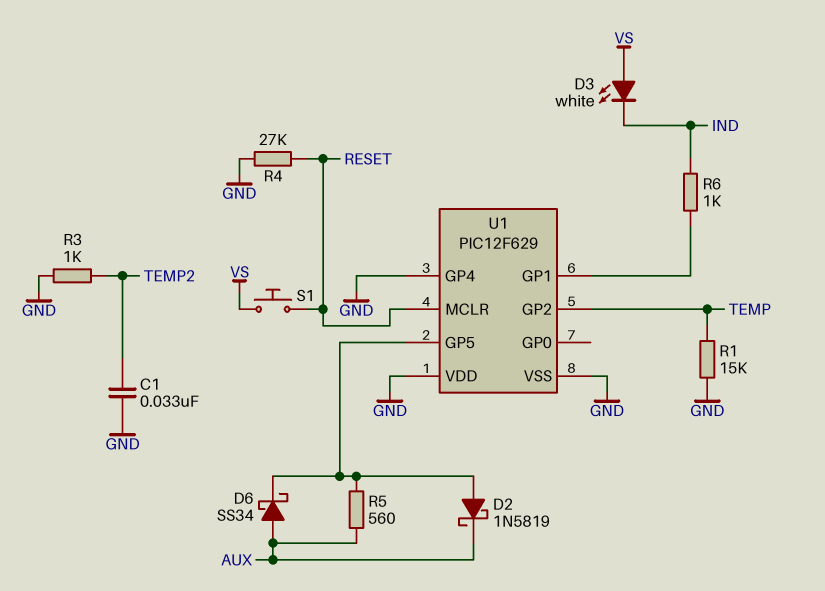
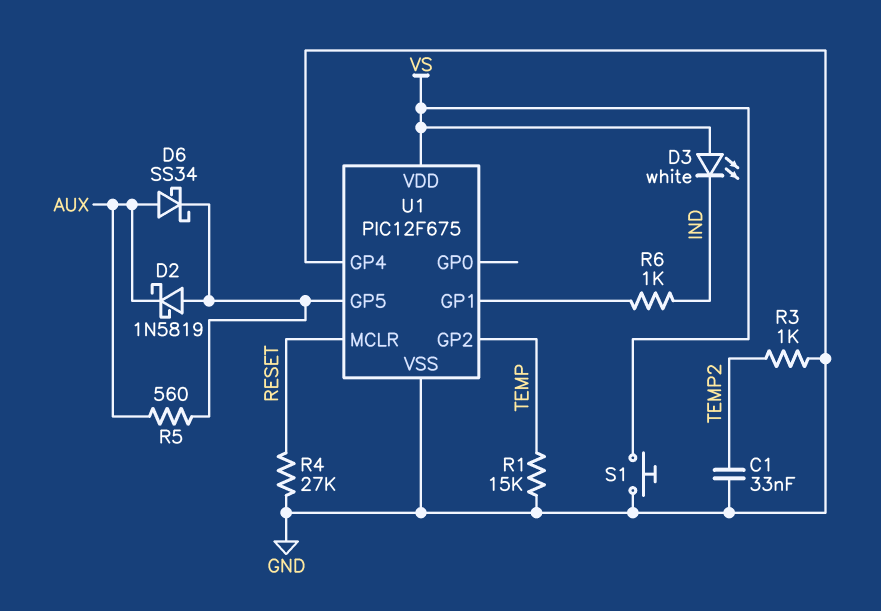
S1: button (RESET, VS) -> button (GND, VS)
U1: PIC12F629 -> PIC12F675
U1 pin VDD: GND -> VS

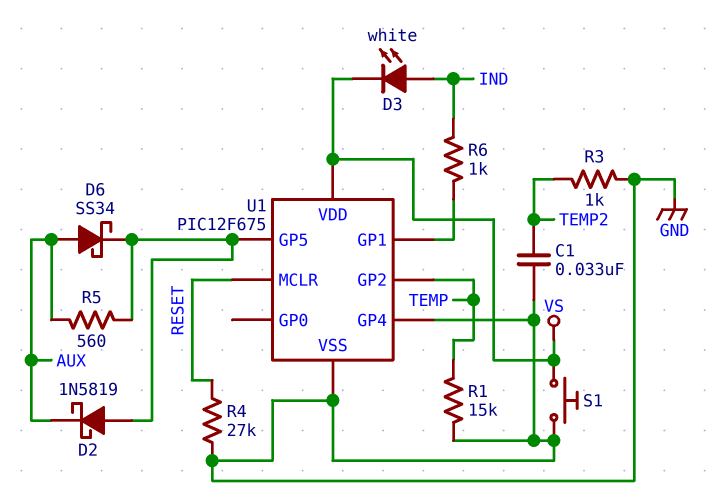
D3: LED white (A VS, K IND) -> LED white (A IND, K VS)

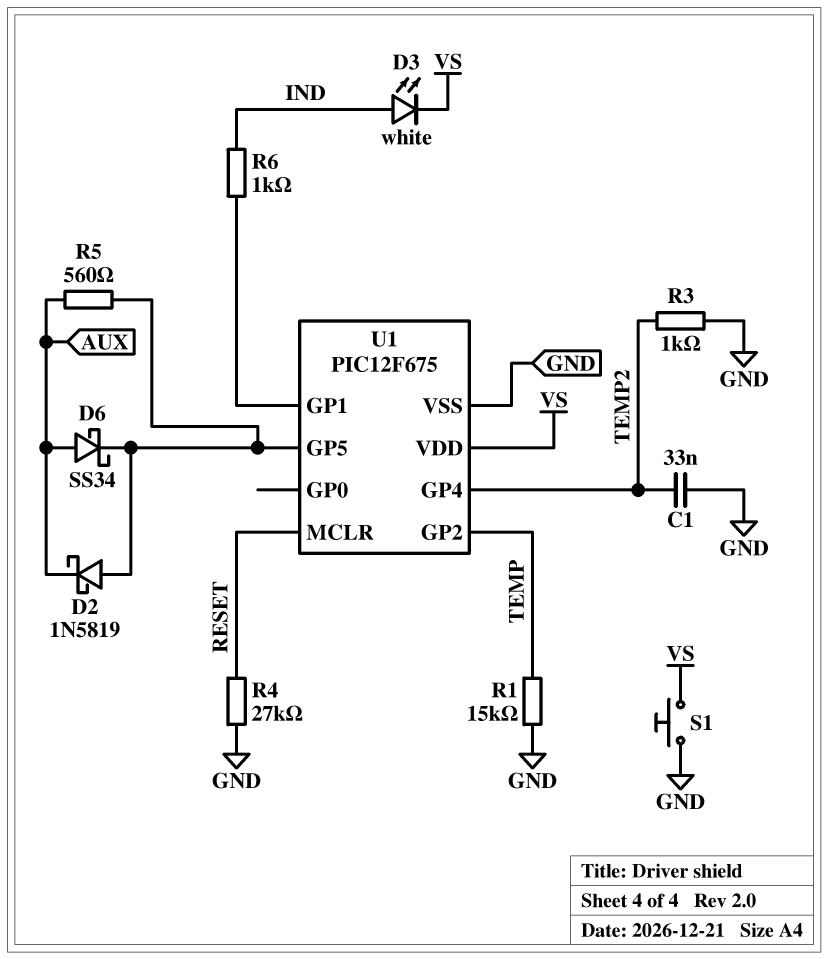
U1 pin GP4: GND -> TEMP2

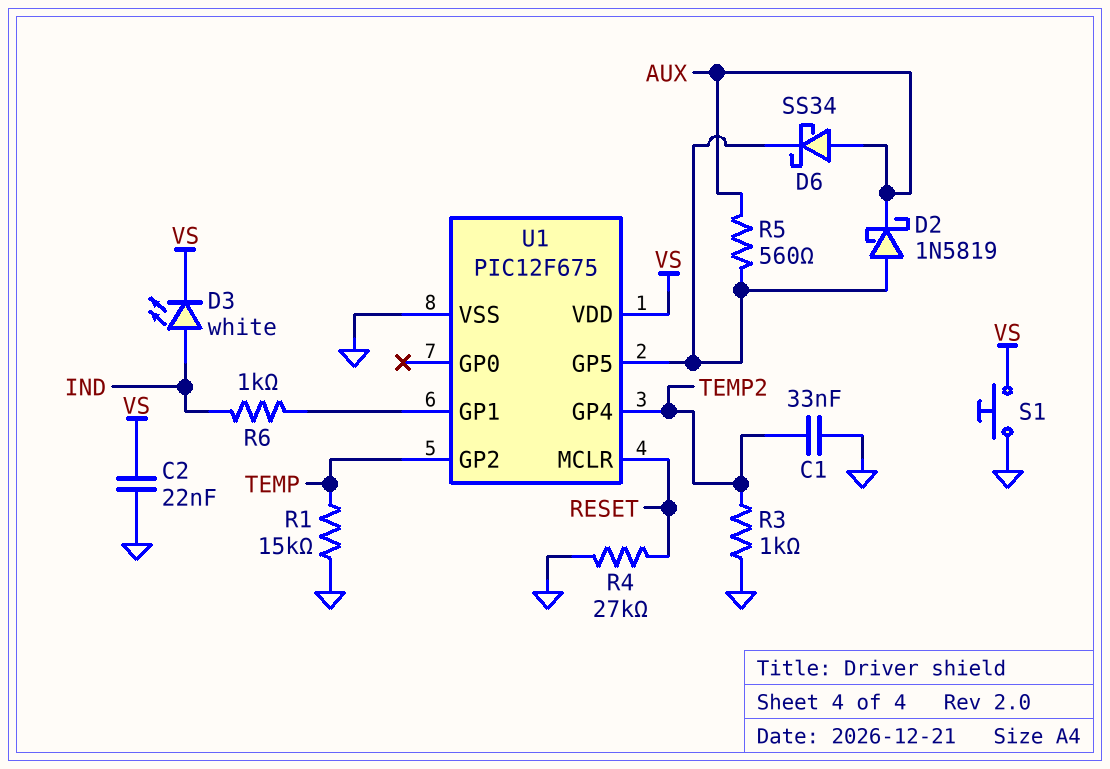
C2: none -> 22nF (GND, VS)

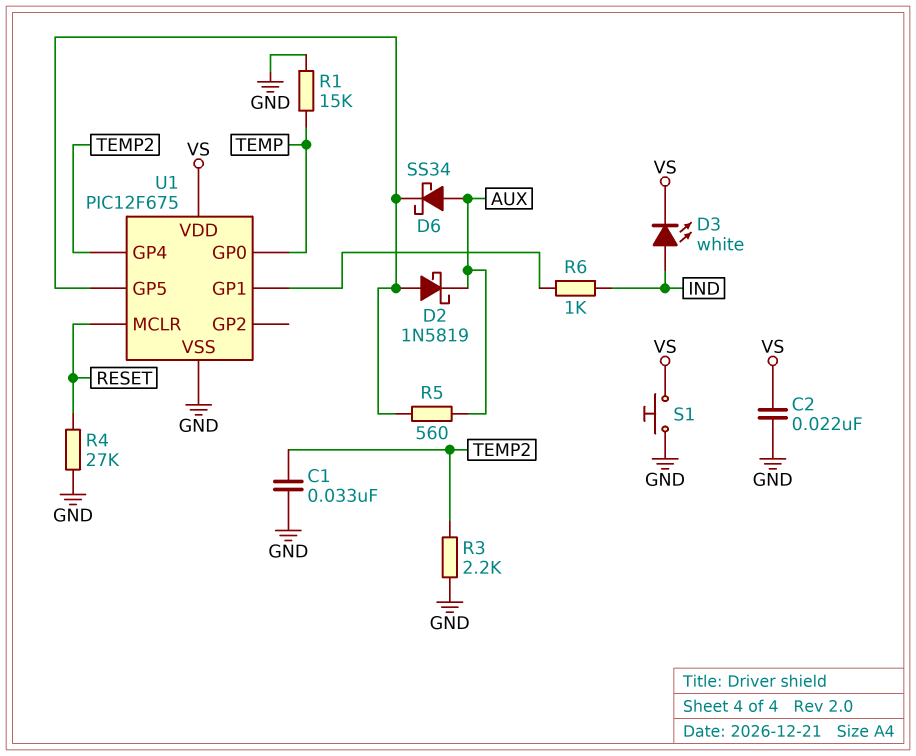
R3: 1k (GND, TEMP2) -> 2.2k (GND, TEMP2)
U1 pin GP0: none -> TEMP
U1 pin GP2: TEMP -> none

